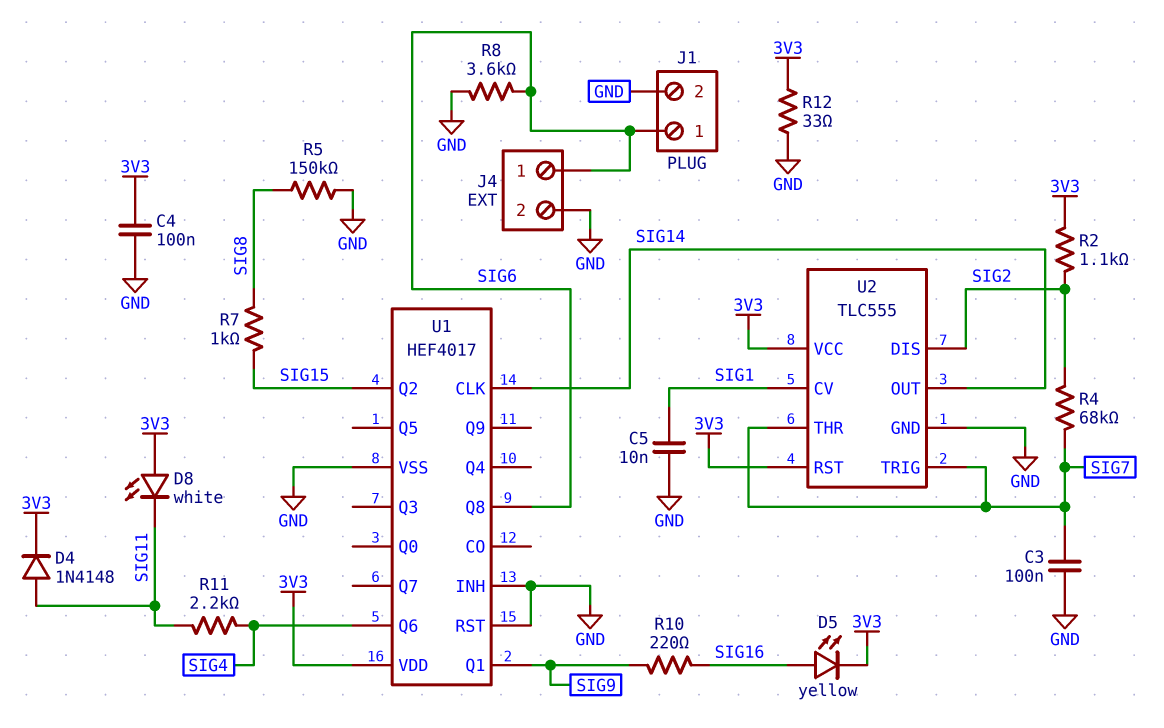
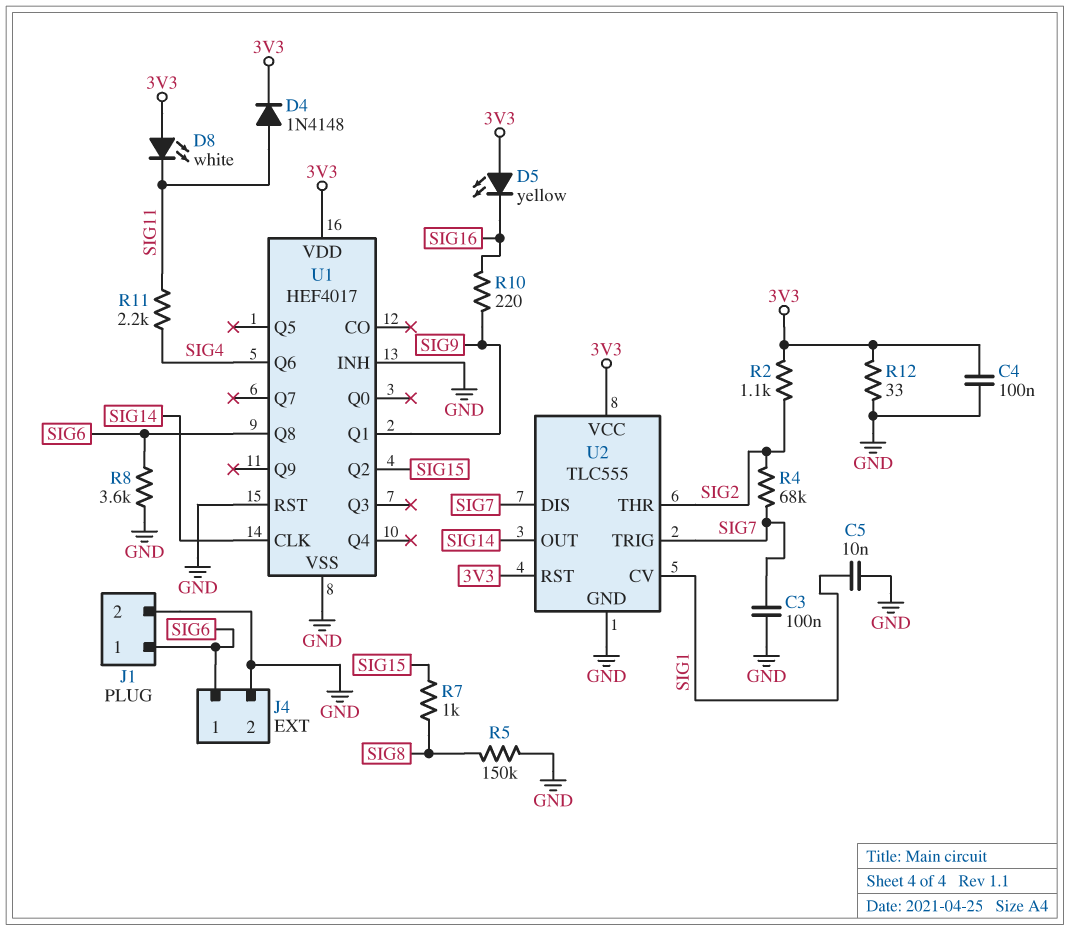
D5: LED yellow (A SIG16, K 3V3) -> LED yellow (A 3V3, K SIG16)
U2 pin DIS: SIG2 -> SIG7
U2 pin THR: SIG7 -> SIG2

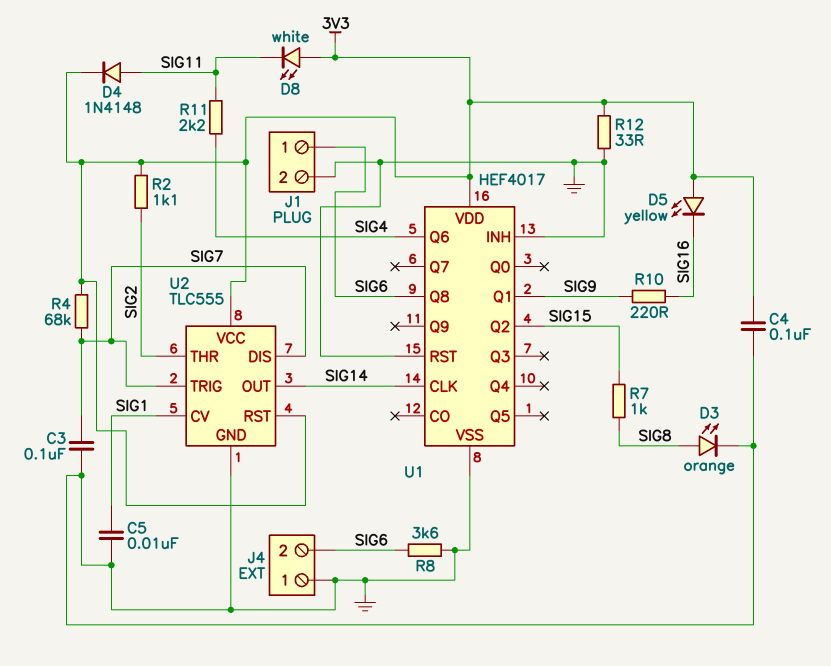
D3: none -> LED orange (A SIG8, K GND)
J4 pin 1: SIG6 -> GND
J4 pin 2: GND -> SIG6
R4: 68k (SIG2, SIG7) -> 68k (3V3, SIG7)
R5: 150k (GND, SIG8) -> none

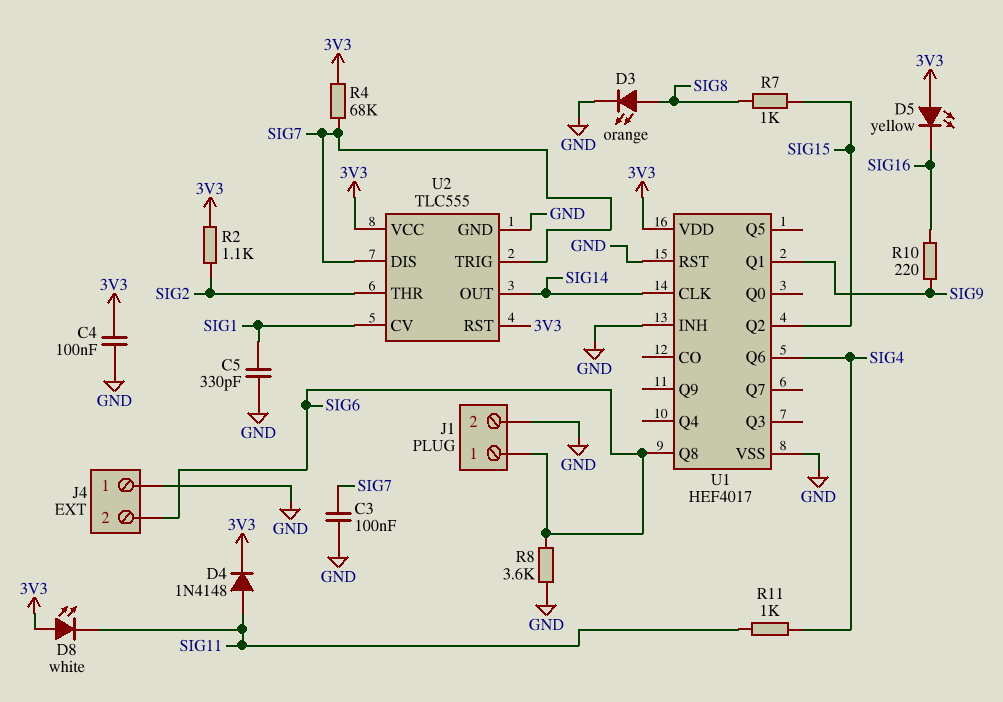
C5: 10nF (GND, SIG1) -> 330pF (GND, SIG1)
R11: 2.2k (SIG4, SIG11) -> 1k (SIG4, SIG11)
R12: 33 (3V3, GND) -> none

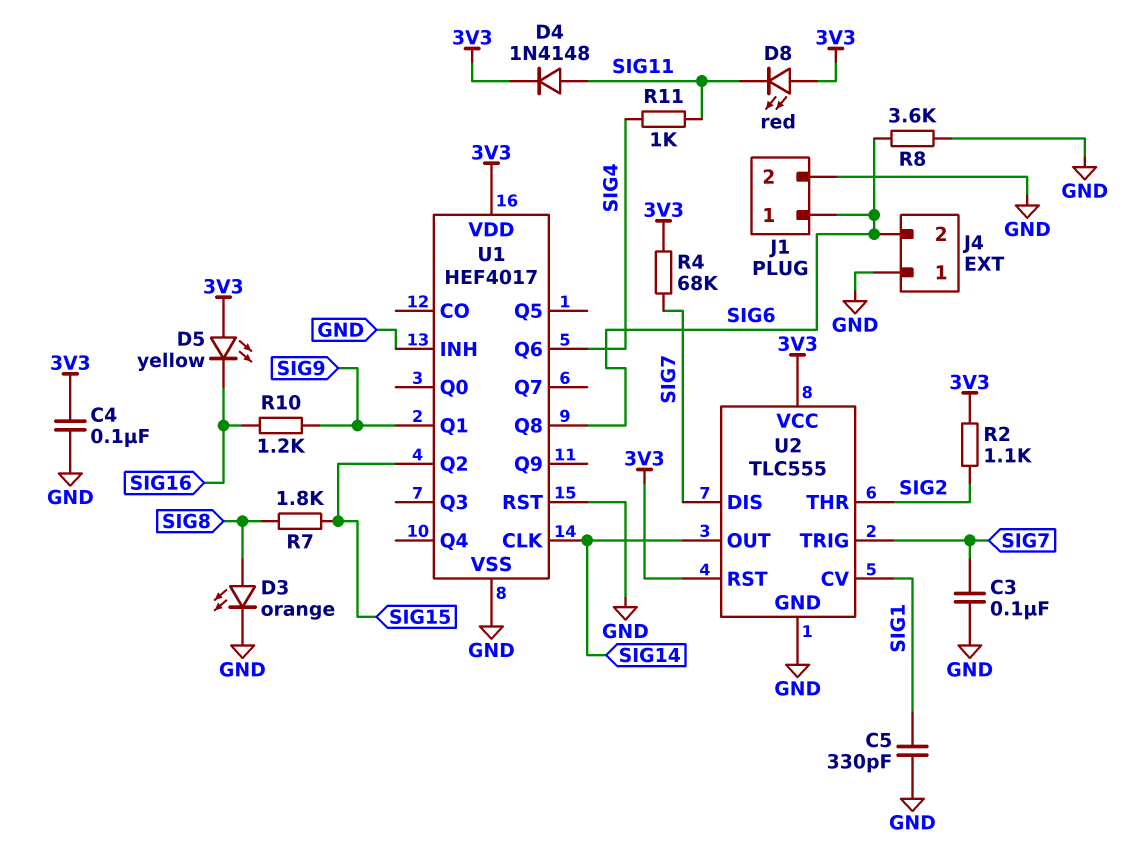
D8: LED white (A 3V3, K SIG11) -> LED red (A 3V3, K SIG11)
R7: 1k (SIG8, SIG15) -> 1.8k (SIG8, SIG15)
R10: 220 (SIG9, SIG16) -> 1.2k (SIG9, SIG16)

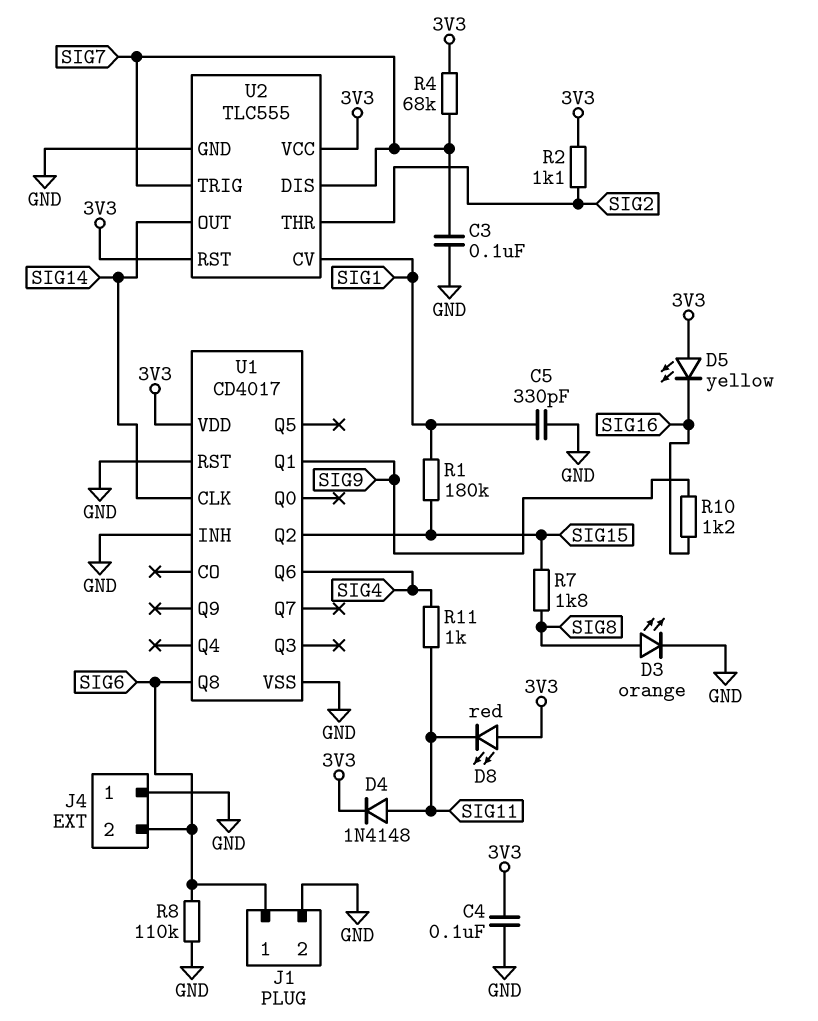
R1: none -> 180k (SIG1, SIG15)
R8: 3.6k (GND, SIG6) -> 110k (GND, SIG6)
U1: HEF4017 -> CD4017

